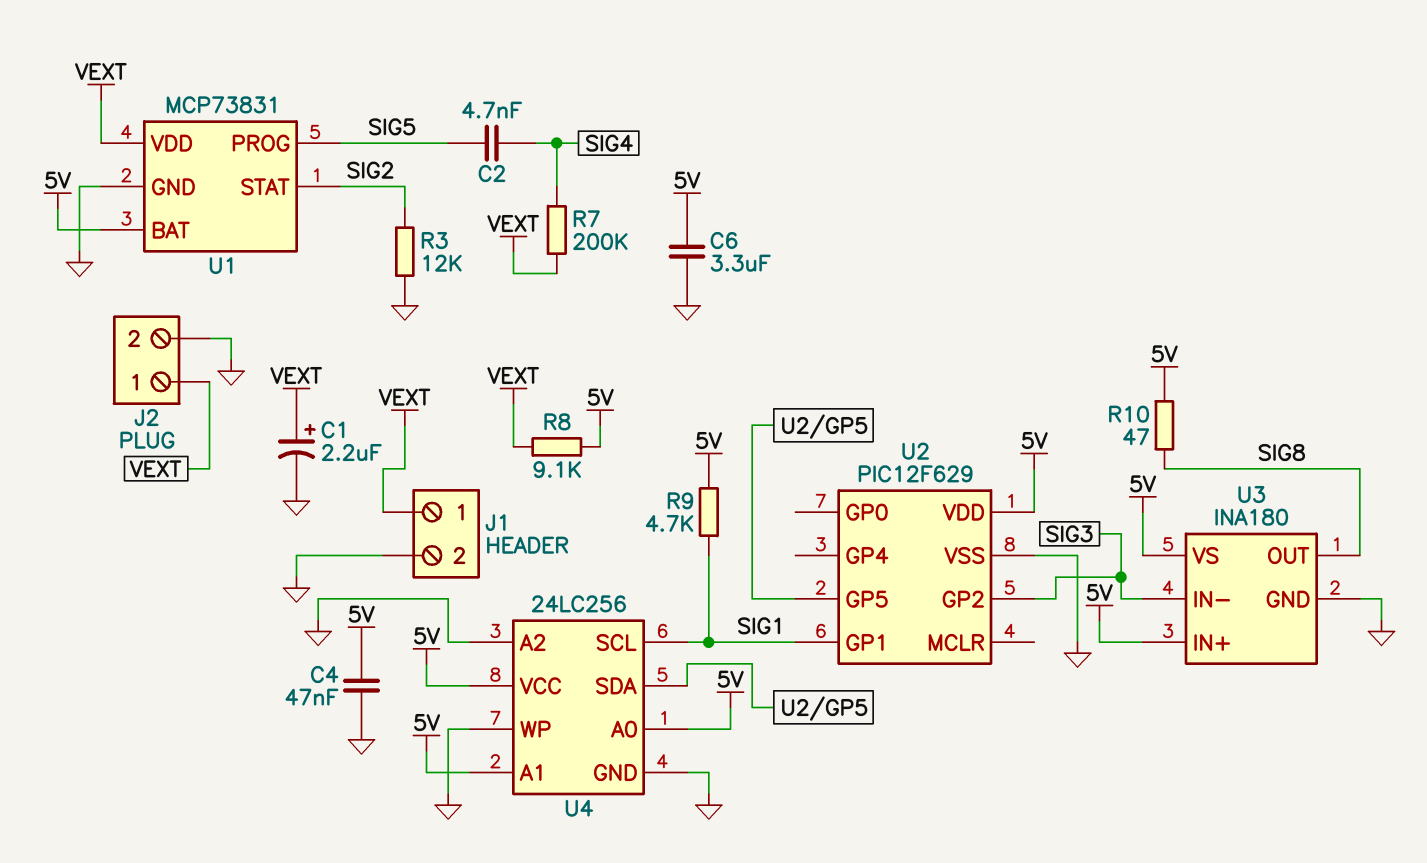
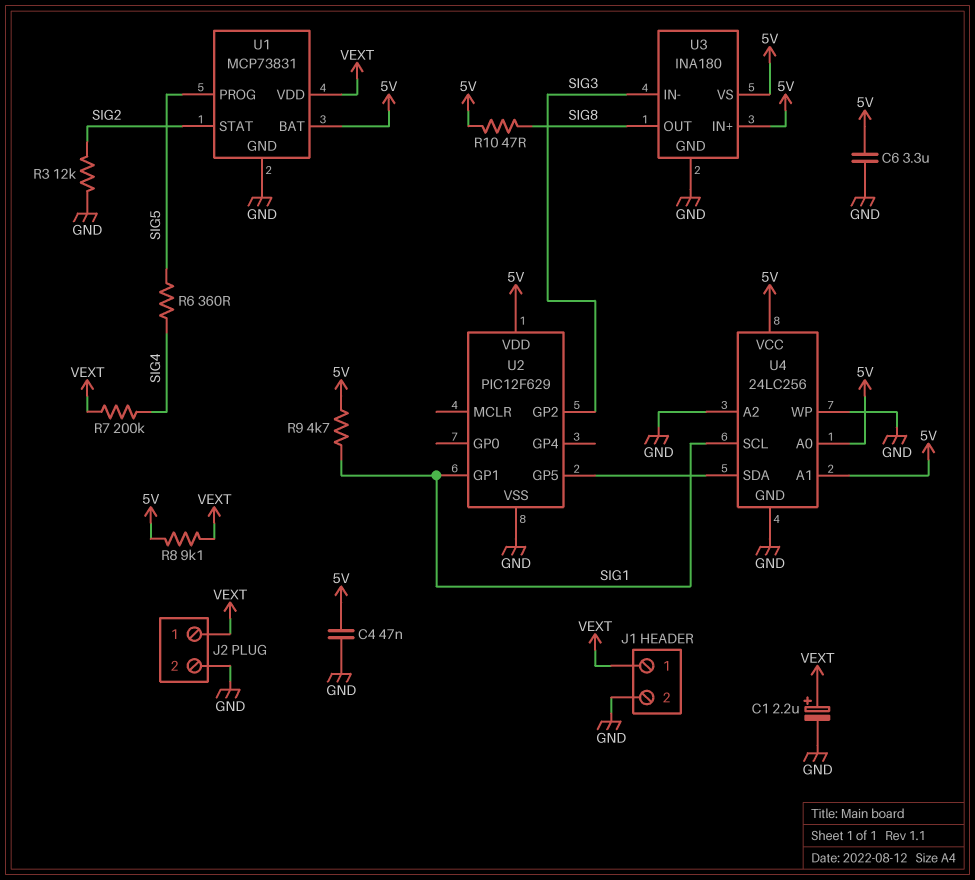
C2: 4.7nF (SIG4, SIG5) -> none
R6: none -> 360 (SIG4, SIG5)

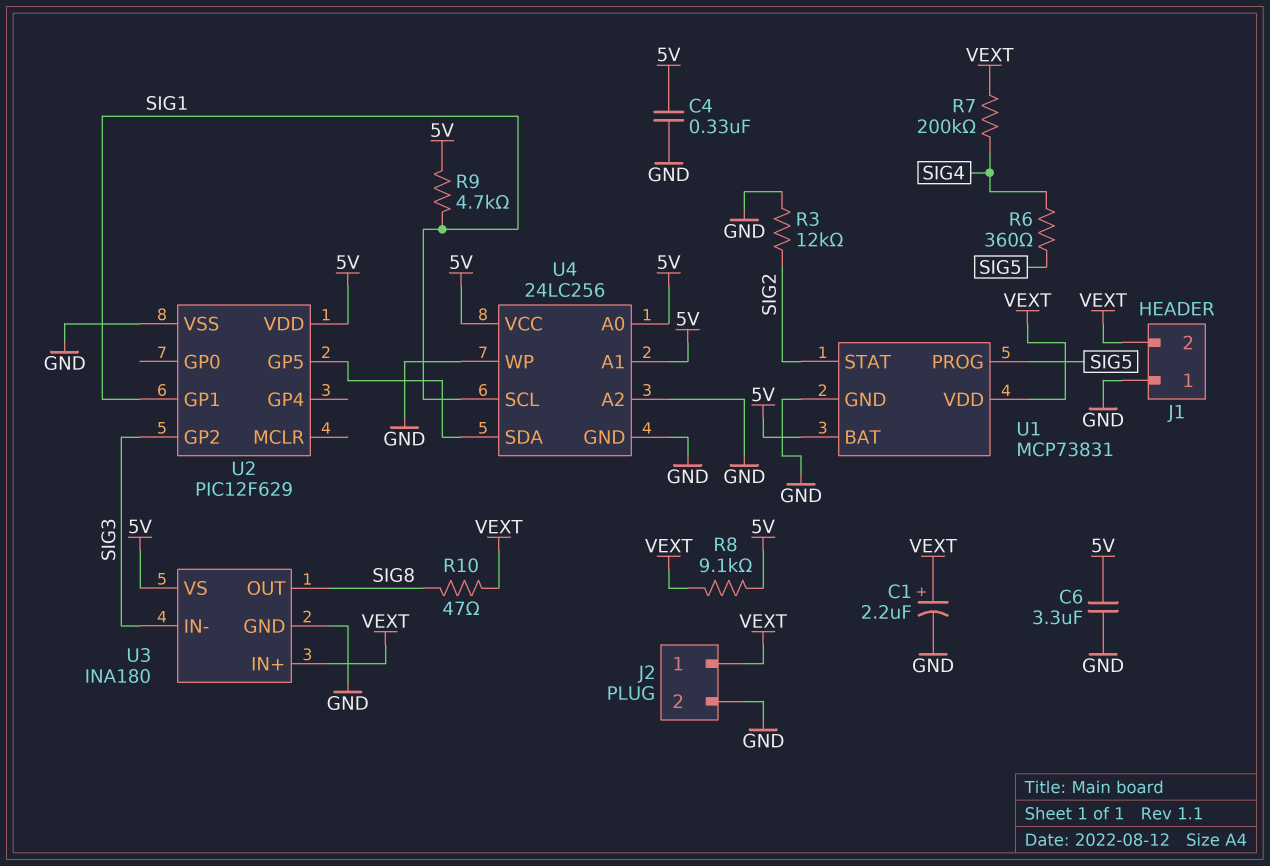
C4: 47nF (5V, GND) -> 330nF (5V, GND)
J1 pin 1: VEXT -> GND
J1 pin 2: GND -> VEXT
R10: 47 (5V, SIG8) -> 47 (SIG8, VEXT)
U3 pin IN+: 5V -> VEXT

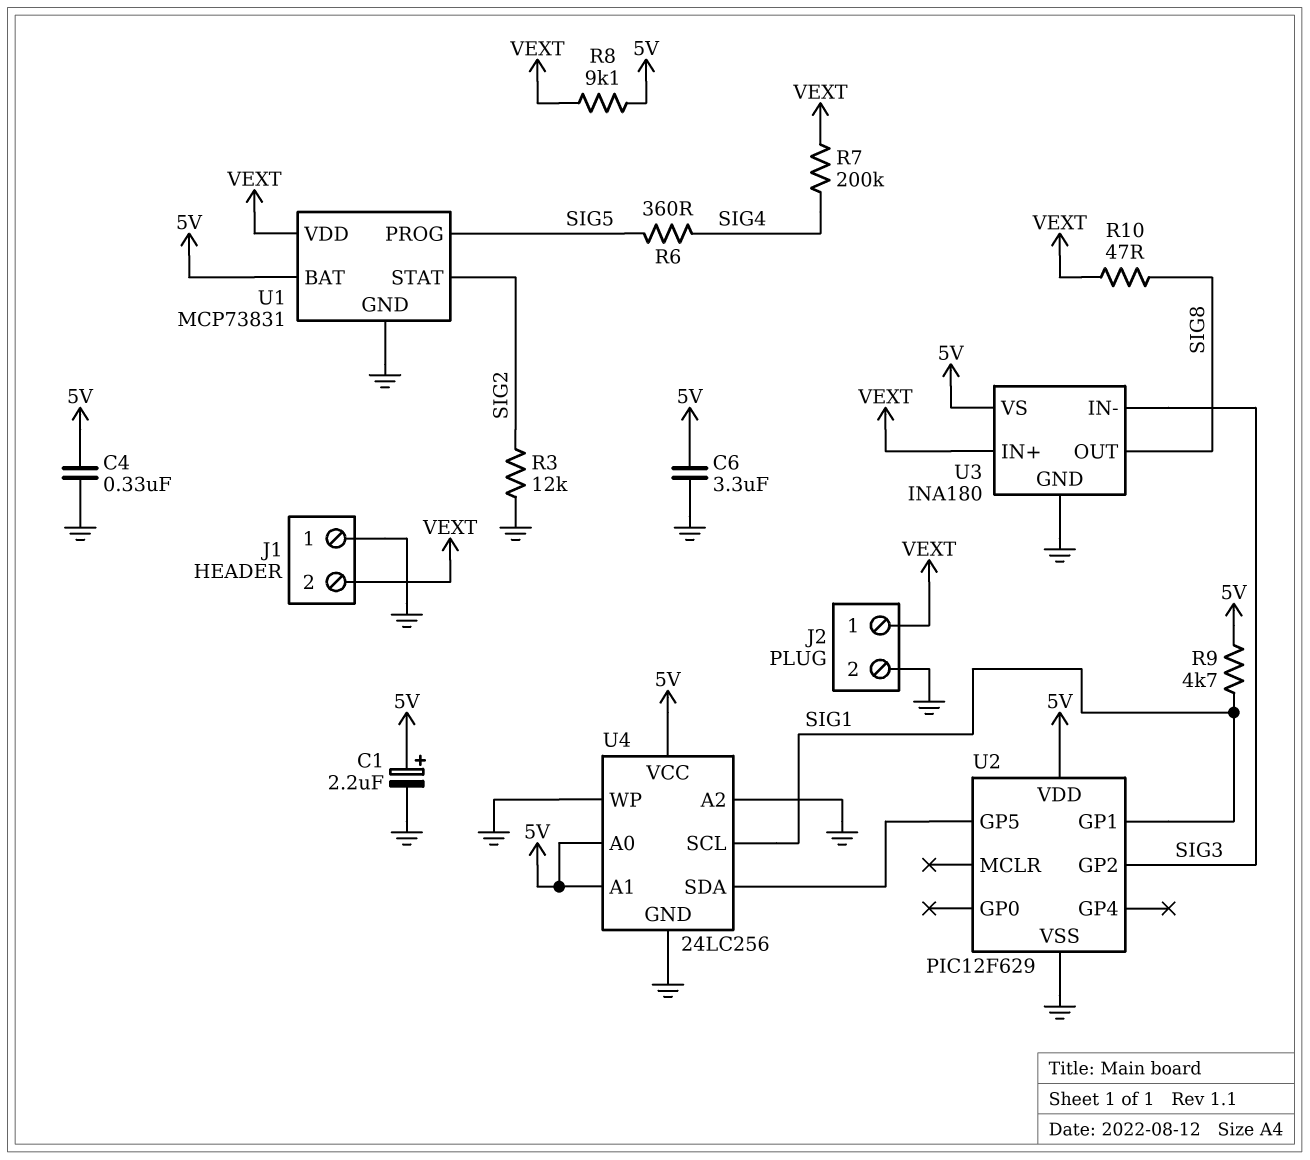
C1: 2.2uF (plus VEXT, minus GND) -> 2.2uF (plus 5V, minus GND)

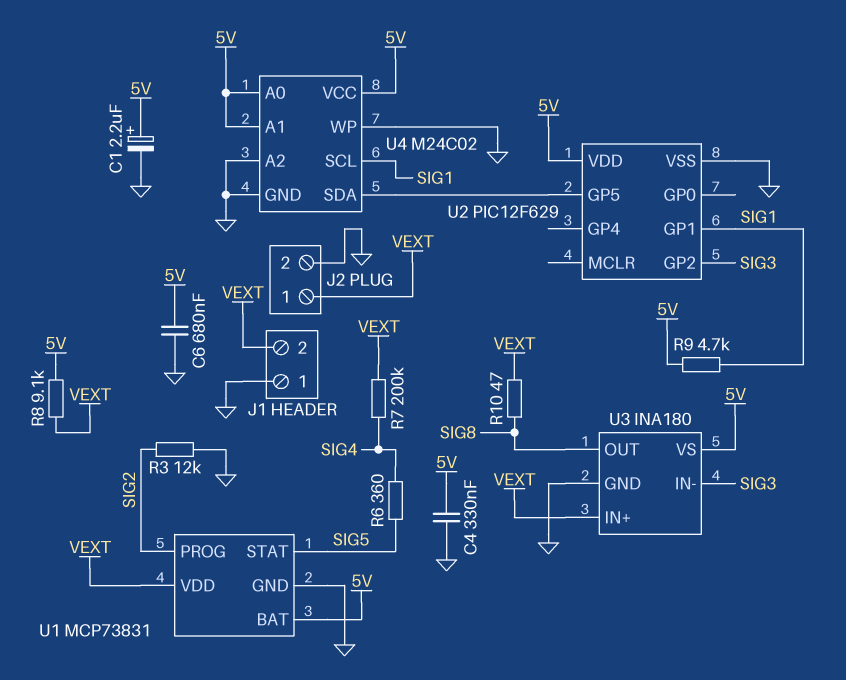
C6: 3.3uF (5V, GND) -> 680nF (5V, GND)
U1 pin PROG: SIG5 -> SIG2
U1 pin STAT: SIG2 -> SIG5
U4: 24LC256 -> M24C02

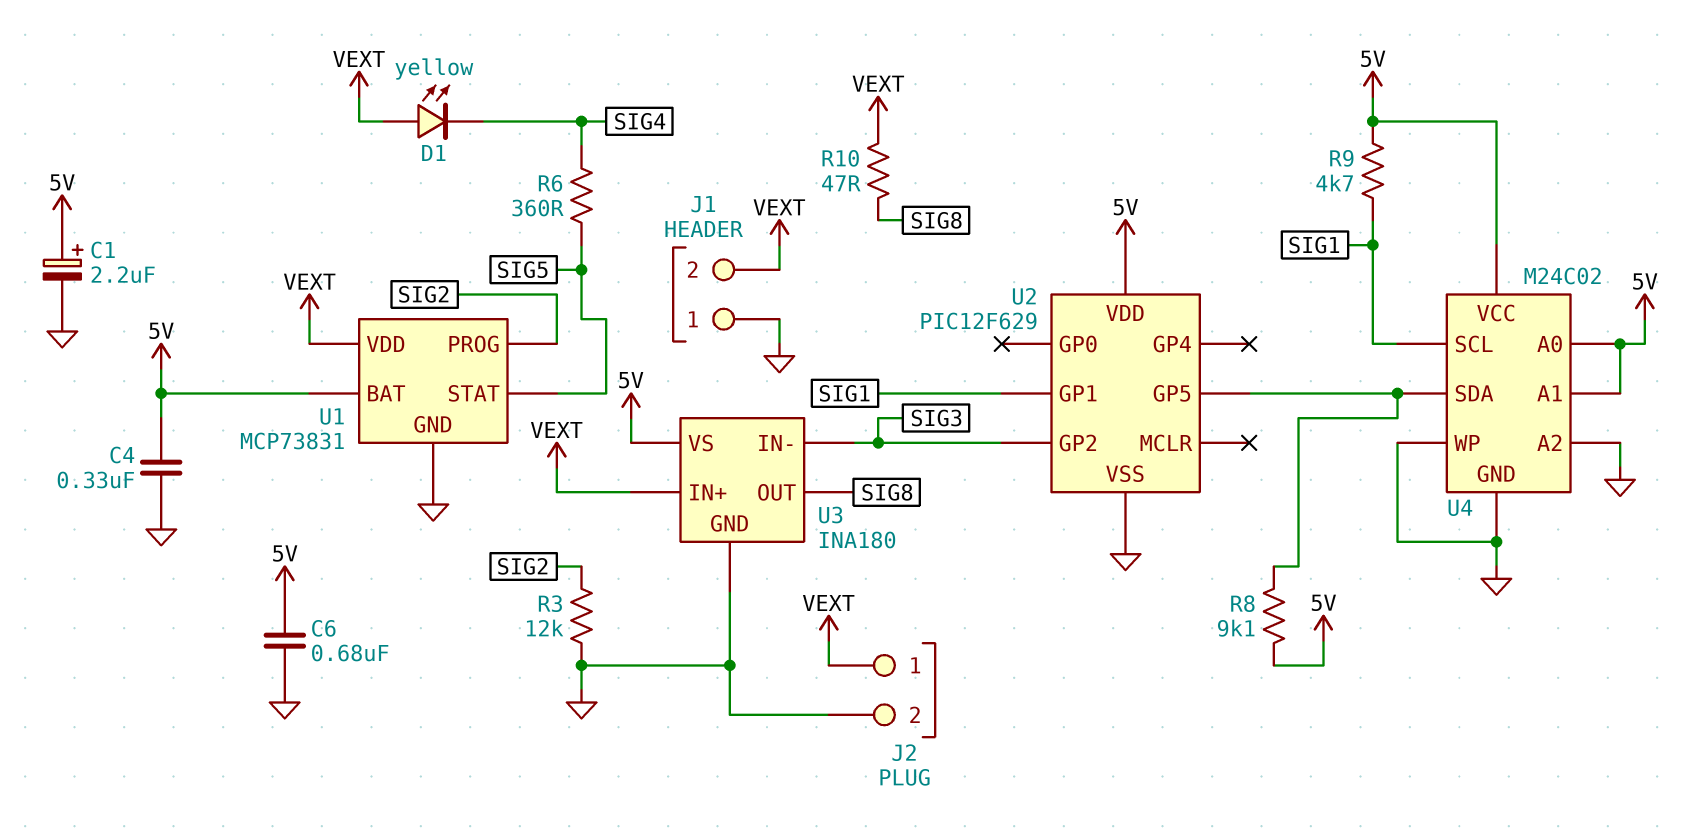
D1: none -> LED yellow (A VEXT, K SIG4)
R7: 200k (SIG4, VEXT) -> none
R8: 9.1k (5V, VEXT) -> 9.1k (5V, U2/GP5)

